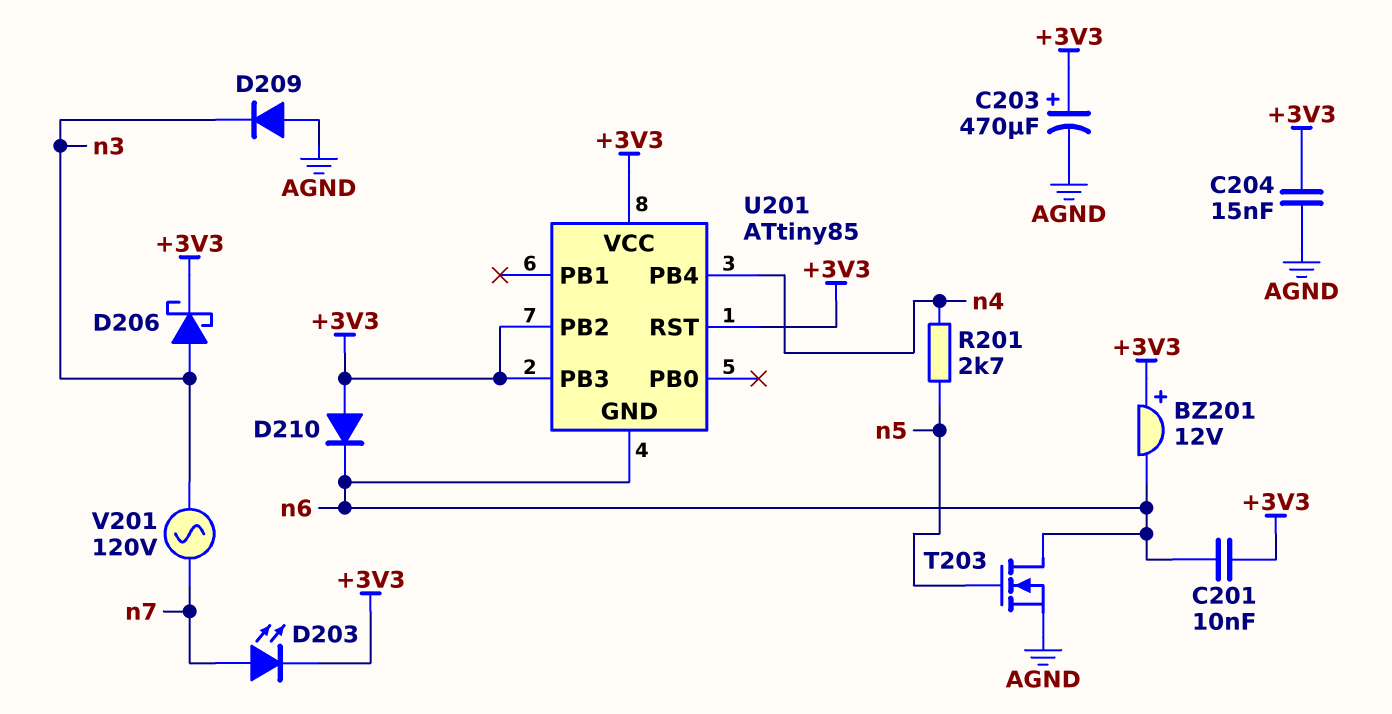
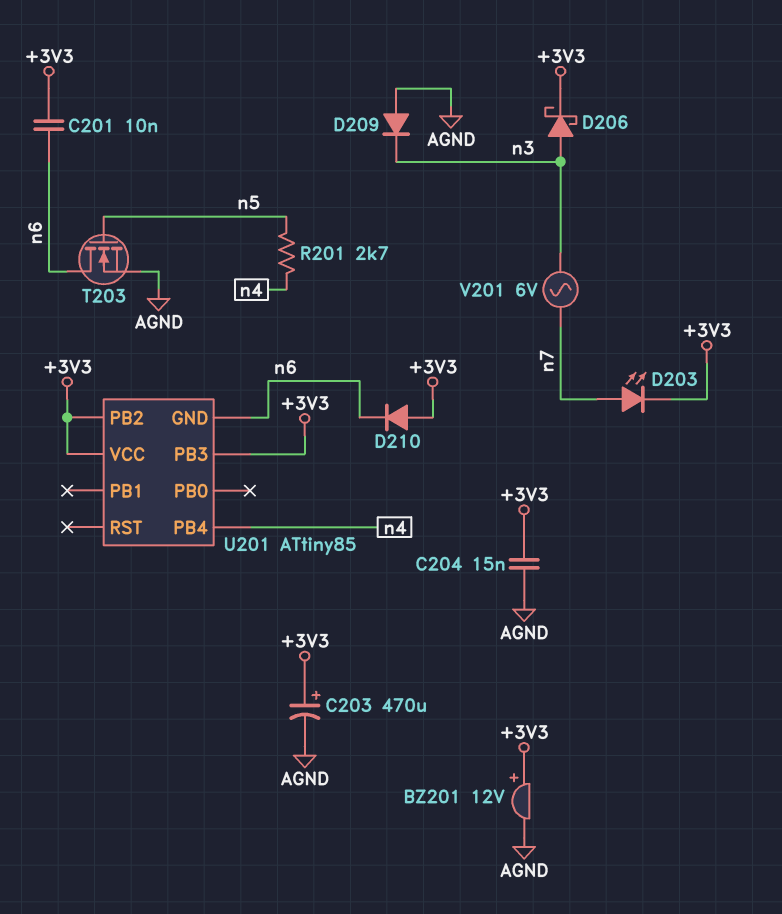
BZ201: buzzer 12V (plus +3V3, minus n6) -> buzzer 12V (plus +3V3, minus AGND)
U201 pin RST: +3V3 -> none
V201: AC 120V (n3, n7) -> AC 6V (n3, n7)

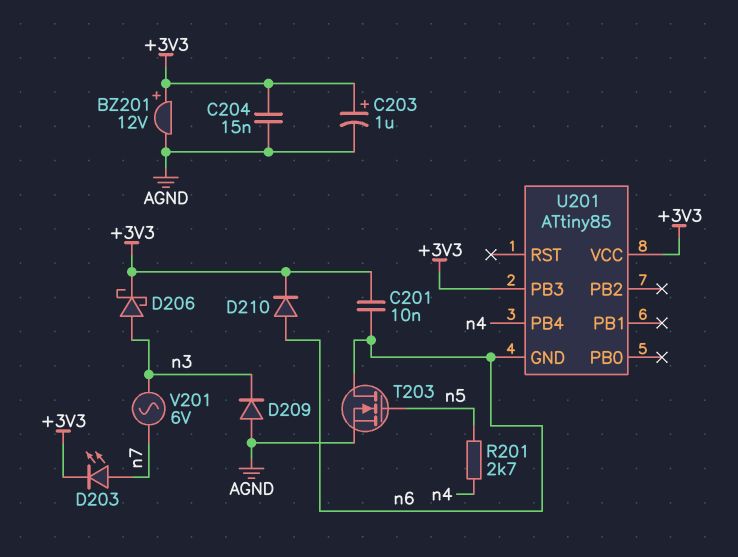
C203: 470uF (plus +3V3, minus AGND) -> 1uF (plus +3V3, minus AGND)
D210: diode (A +3V3, K n6) -> diode (A n6, K +3V3)
U201 pin PB2: +3V3 -> none

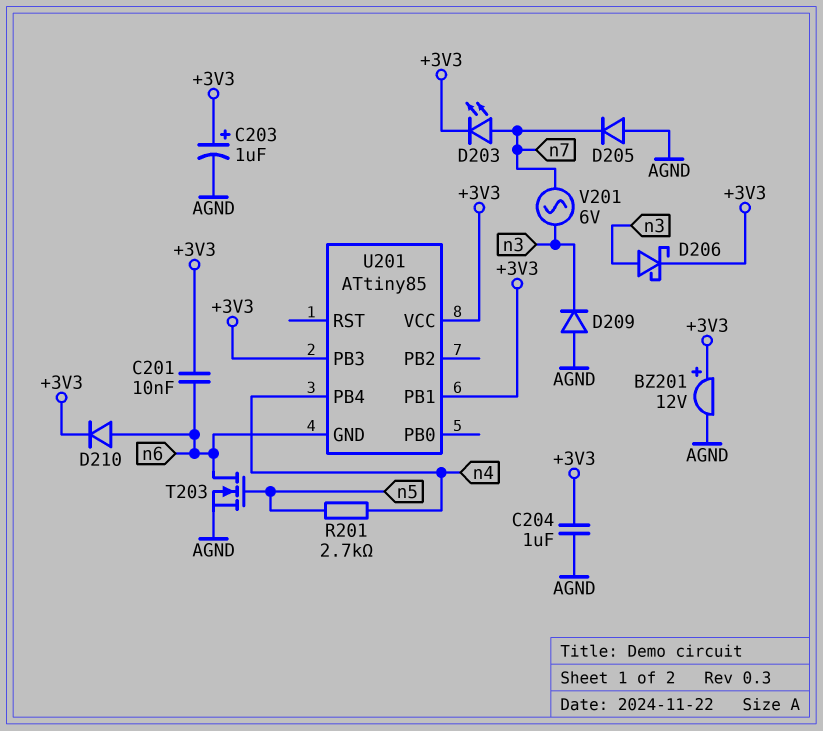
C204: 15nF (+3V3, AGND) -> 1uF (+3V3, AGND)
D205: none -> diode (A AGND, K n7)
U201 pin PB1: none -> +3V3

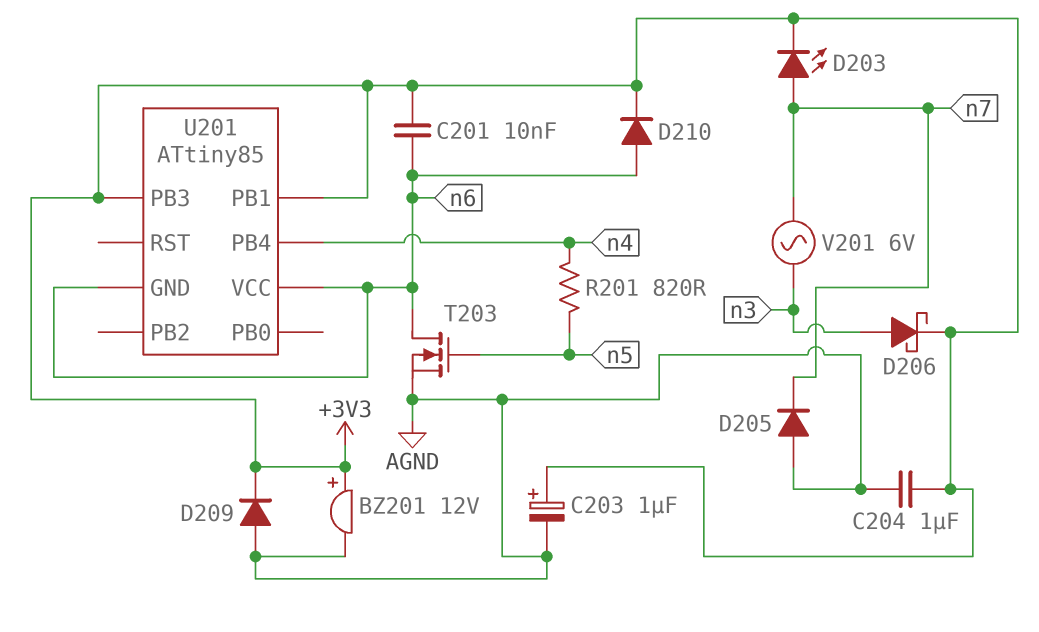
D209: diode (A AGND, K n3) -> diode (A AGND, K +3V3)
R201: 2.7k (n4, n5) -> 820 (n4, n5)
U201 pin VCC: +3V3 -> n6

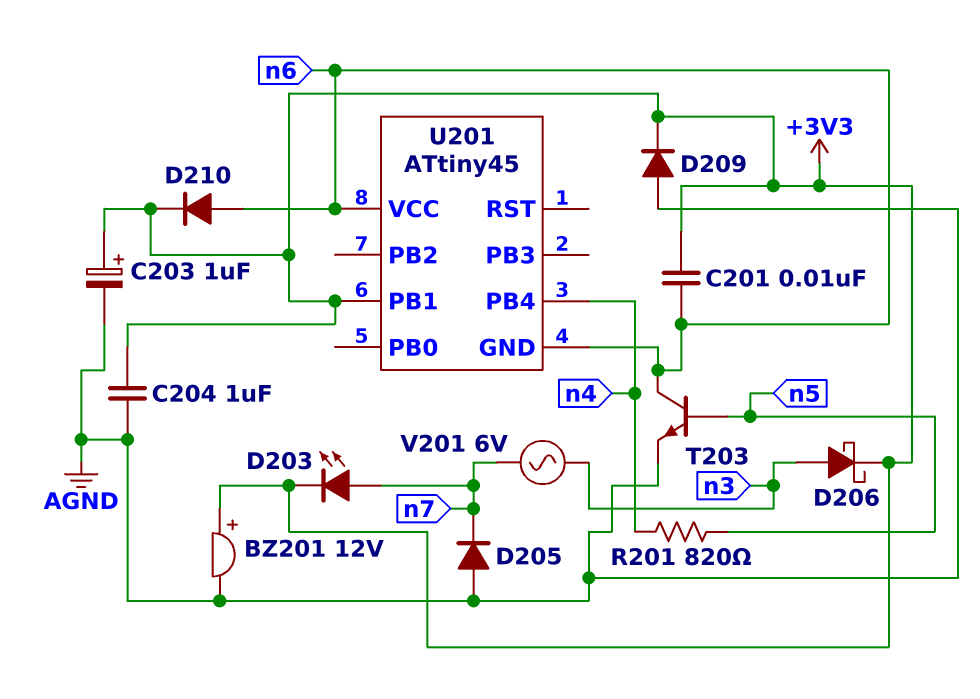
T203: NMOS (G n5, D n6, S AGND) -> NPN (B n5, C n6, E AGND)
U201: ATtiny85 -> ATtiny45
U201 pin PB3: +3V3 -> none

